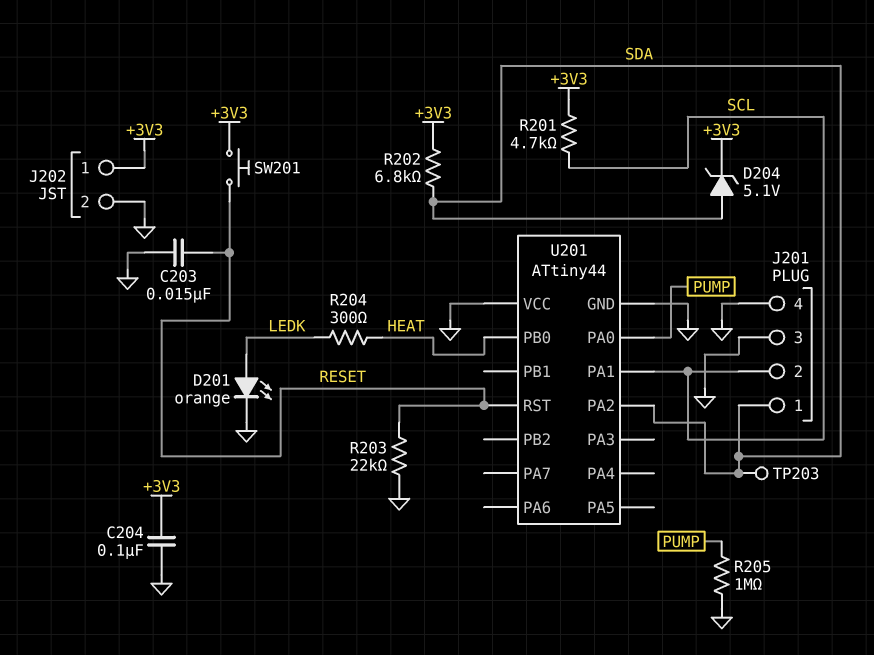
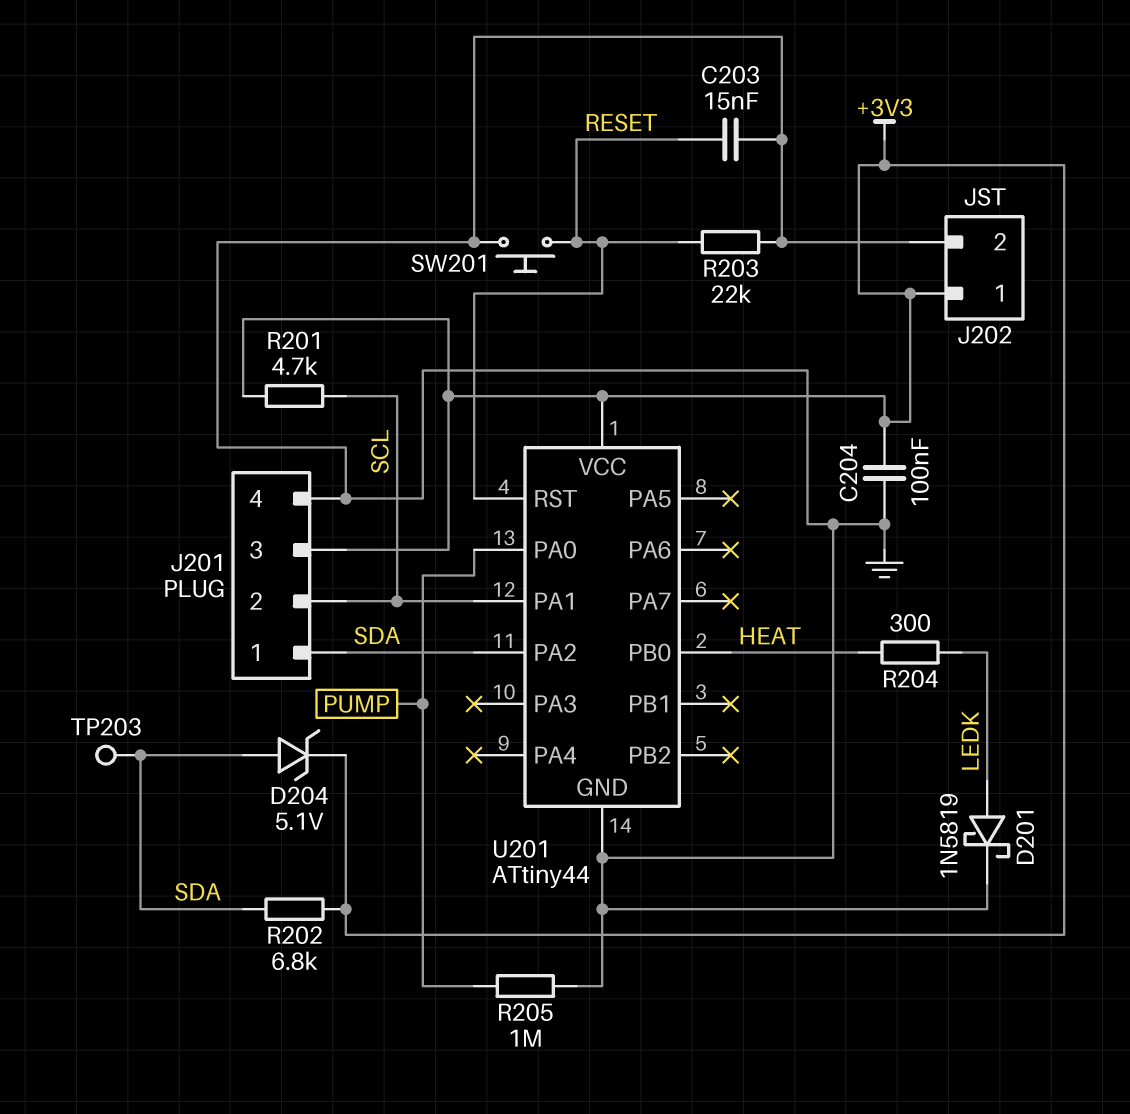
D201: LED orange (A LEDK, K GND) -> schottky 1N5819 (A LEDK, K GND)
J201 pin 3: GND -> +3V3
SW201: button (+3V3, RESET) -> button (GND, RESET)
U201 pin VCC: GND -> +3V3

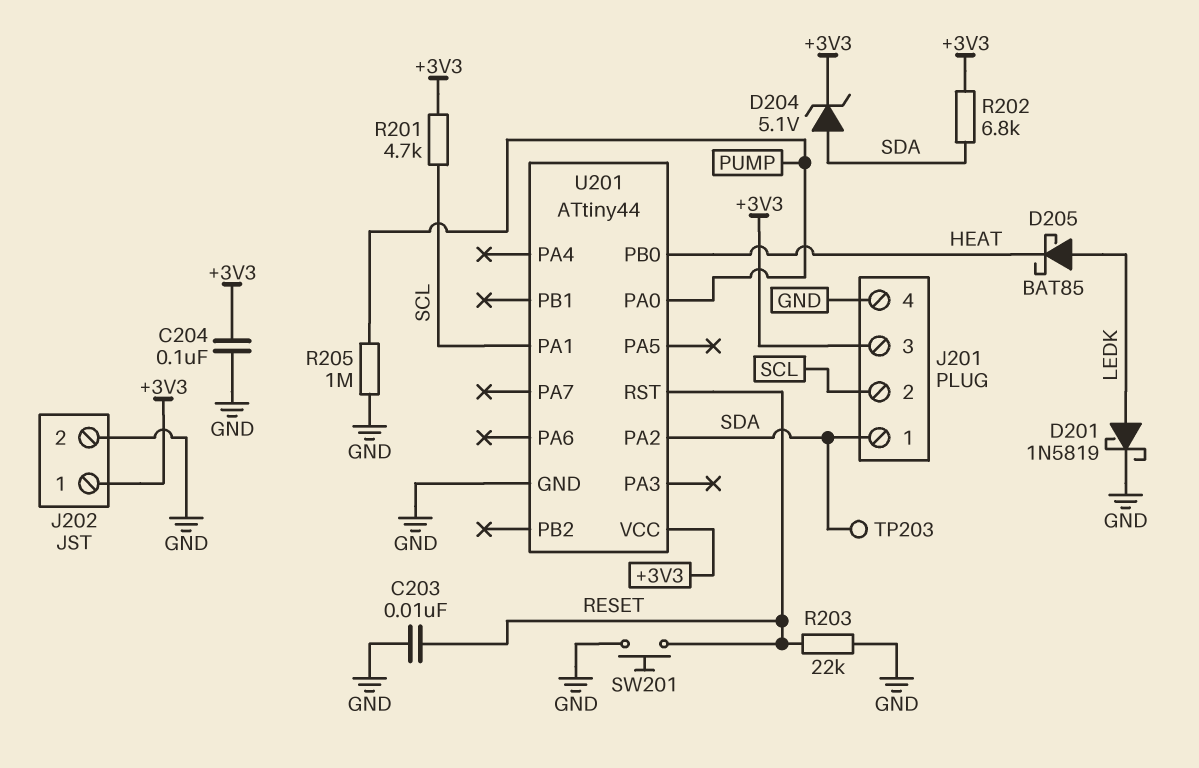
C203: 15nF (GND, RESET) -> 10nF (GND, RESET)
D205: none -> schottky BAT85 (A LEDK, K HEAT)
R204: 300 (HEAT, LEDK) -> none

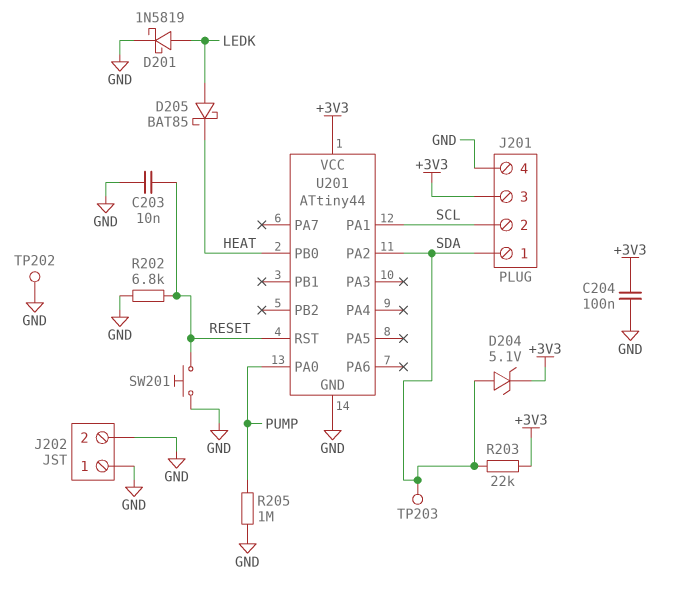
J202 pin 1: +3V3 -> GND
R201: 4.7k (+3V3, SCL) -> none
R202: 6.8k (+3V3, SDA) -> 6.8k (GND, RESET)
R203: 22k (GND, RESET) -> 22k (+3V3, SDA)
TP202: none -> test point (GND)

